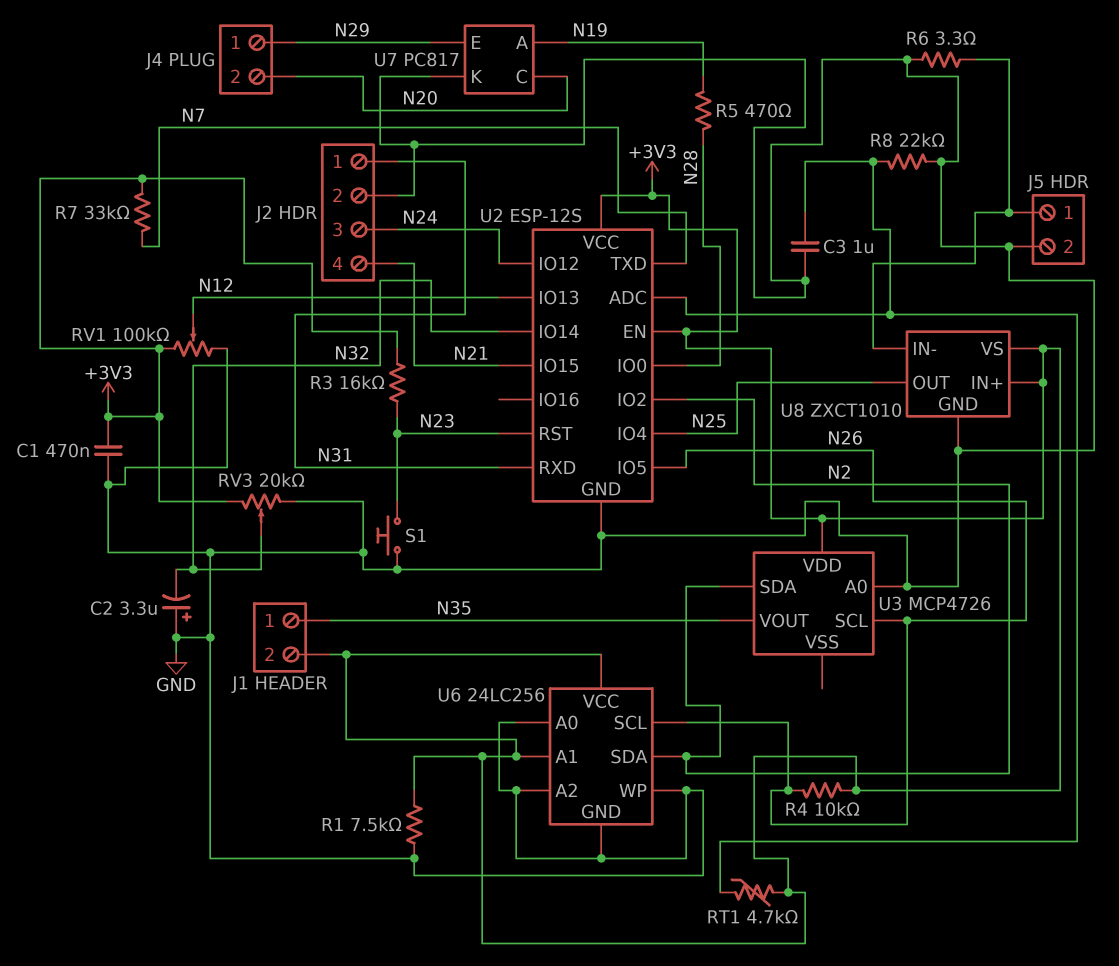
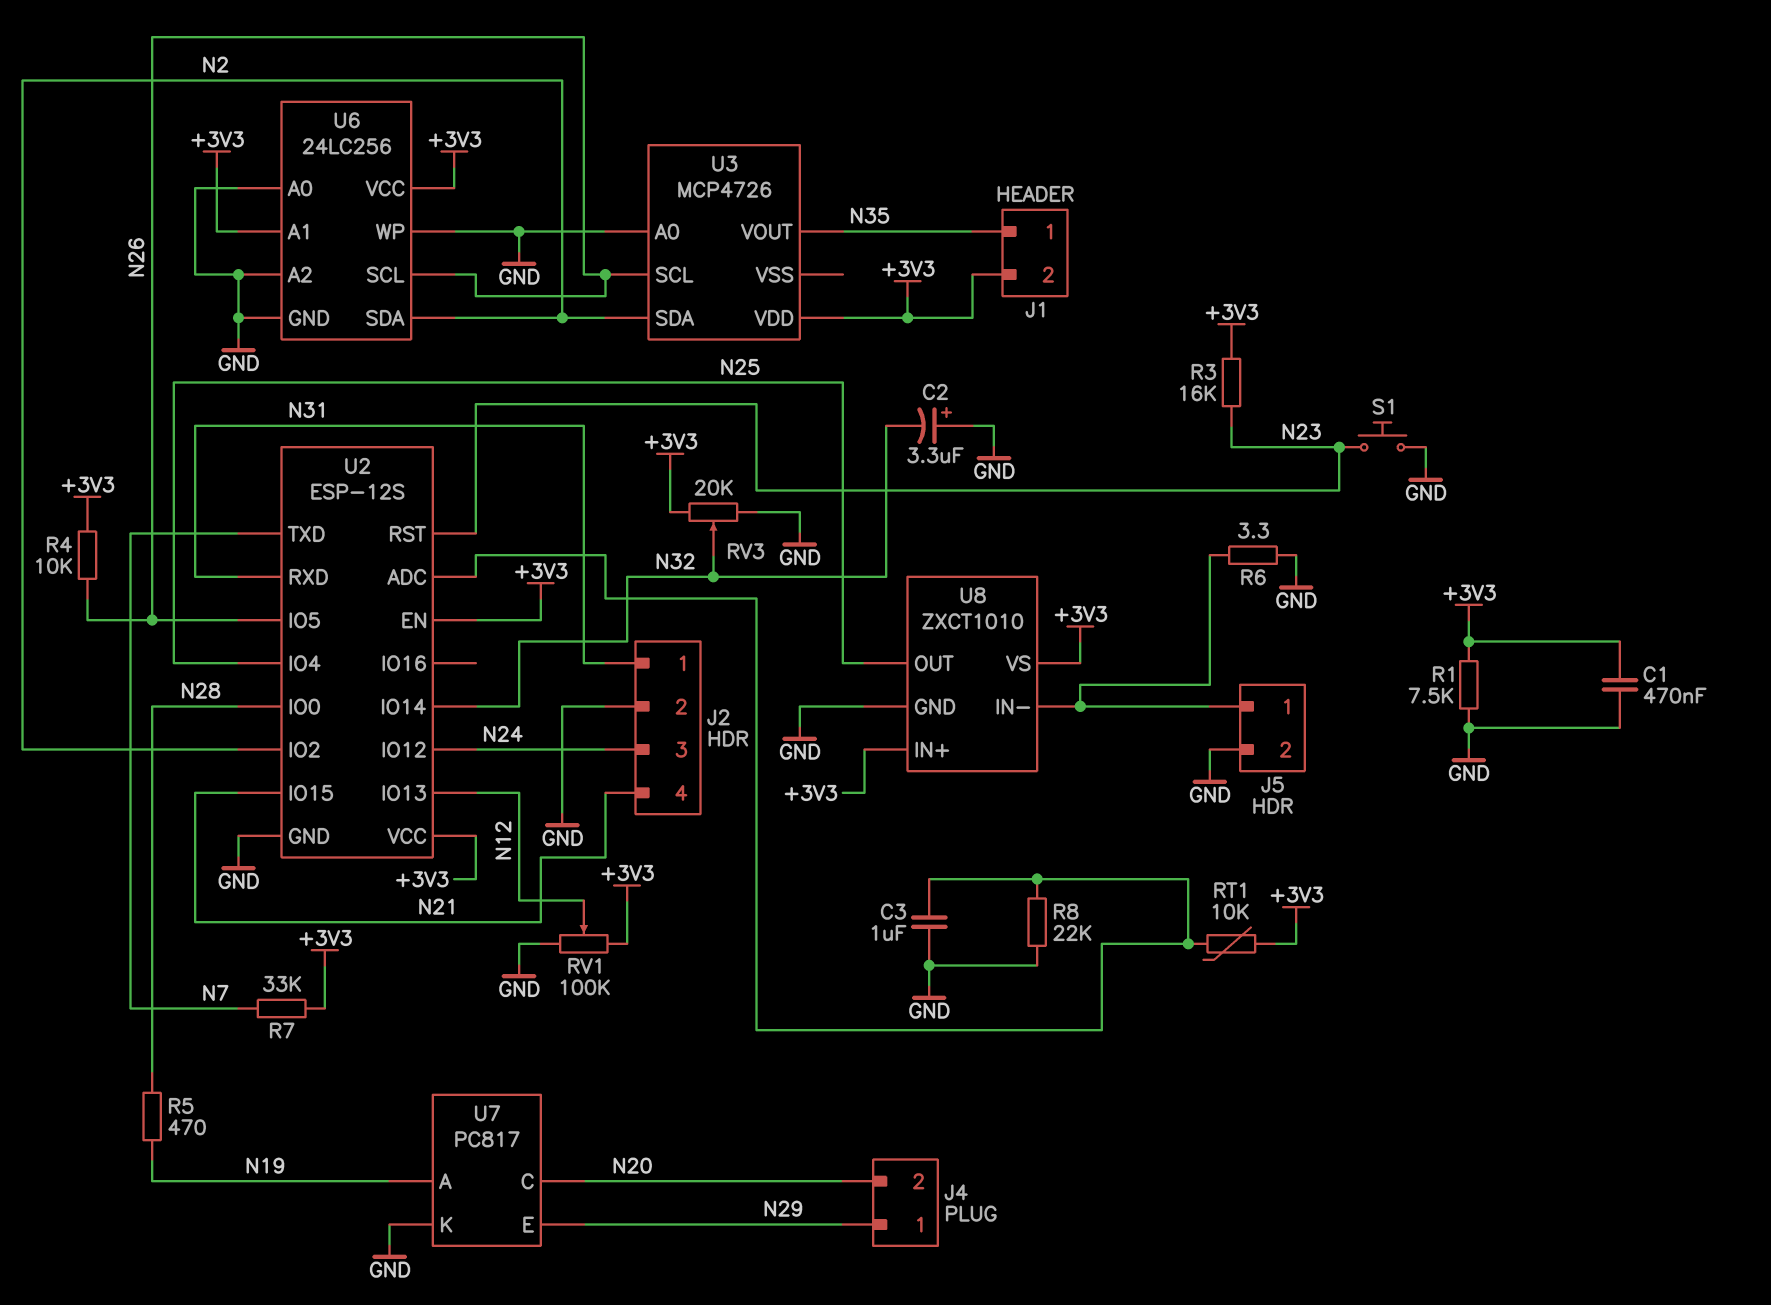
RT1: 4.7k (+3V3, U2/ADC) -> 10k (+3V3, U2/ADC)

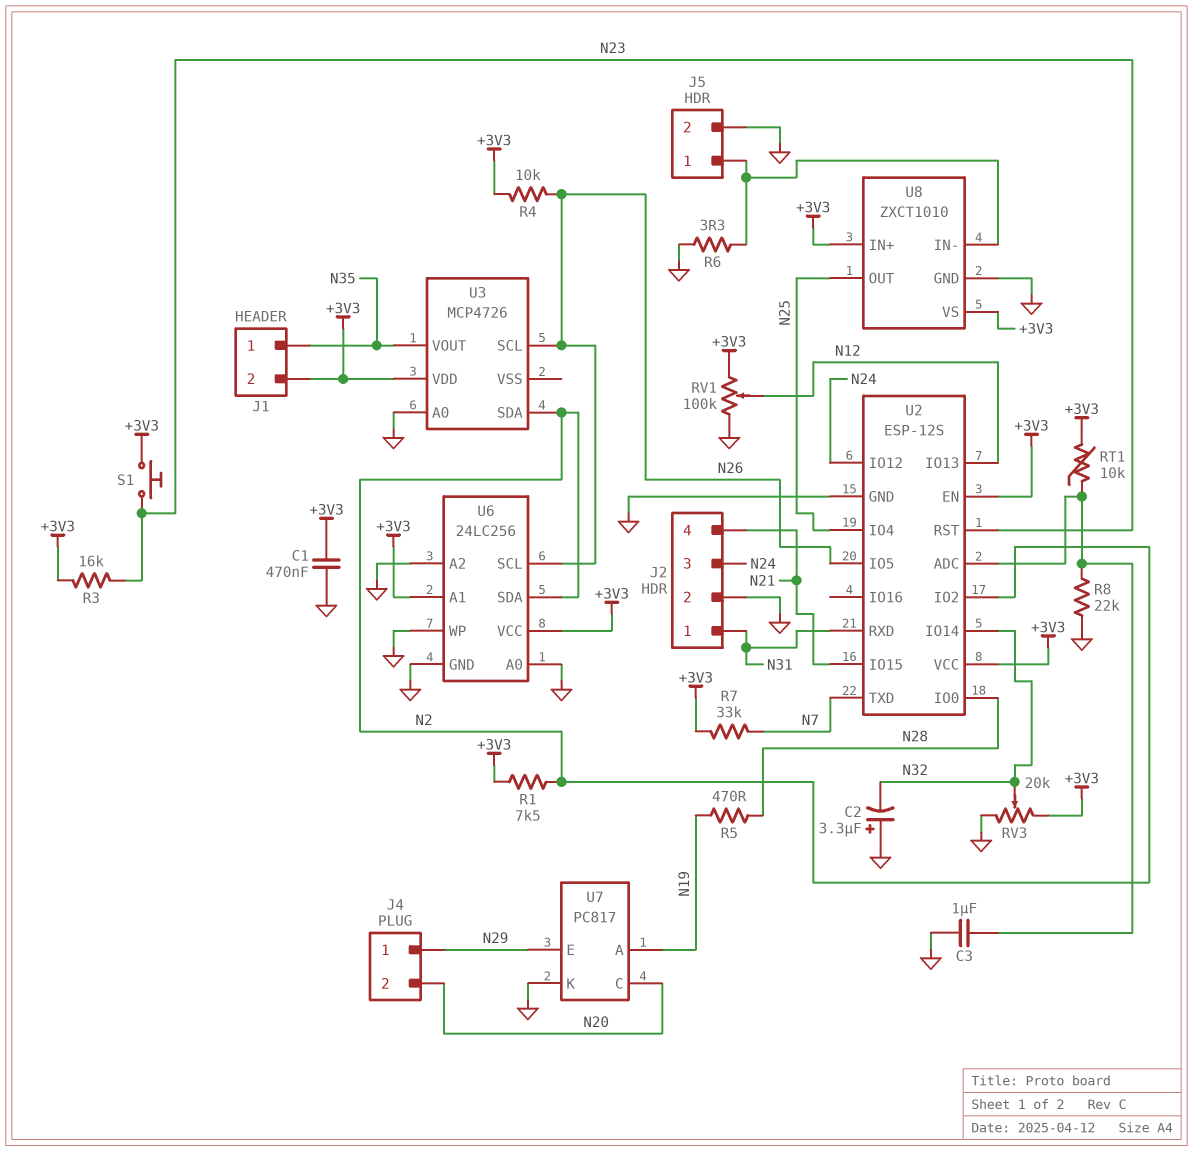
R1: 7.5k (+3V3, GND) -> 7.5k (+3V3, N2)
S1: button (GND, N23) -> button (+3V3, N23)

